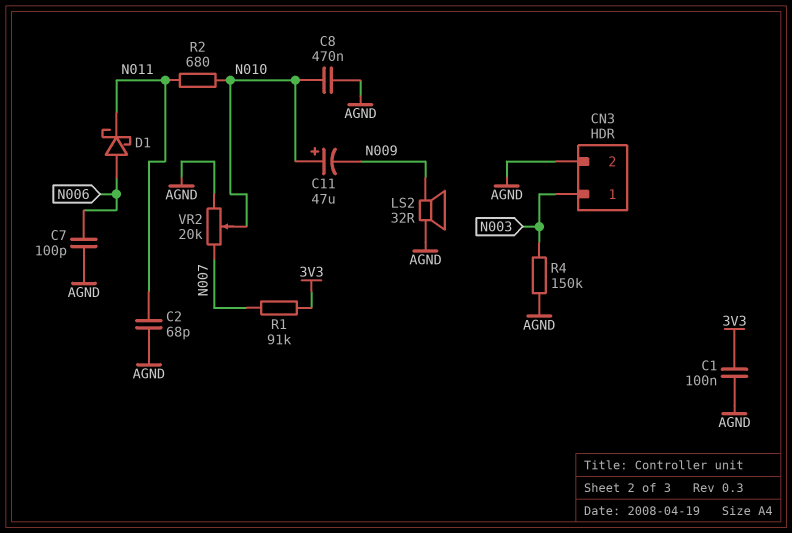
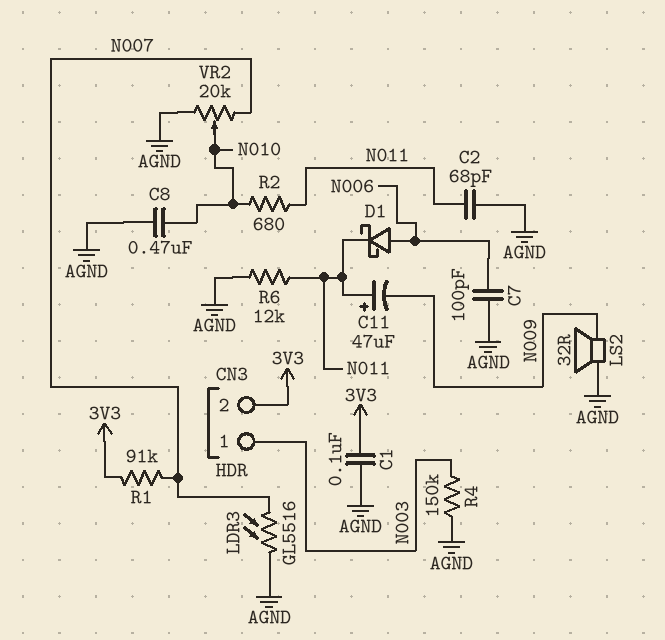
C11: 47uF (plus N010, minus N009) -> 47uF (plus N011, minus N009)
CN3 pin 2: AGND -> 3V3
LDR3: none -> GL5516 (AGND, N007)
R6: none -> 12k (AGND, N011)

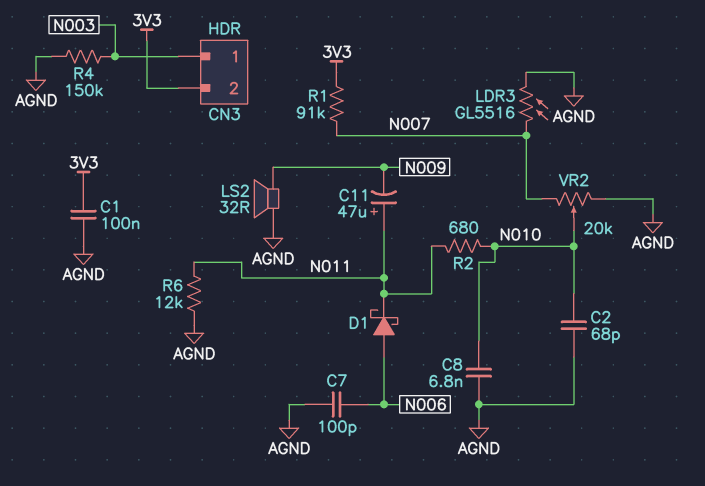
C2: 68pF (AGND, N011) -> 68pF (AGND, N010)
C8: 470nF (AGND, N010) -> 6.8nF (AGND, N010)

